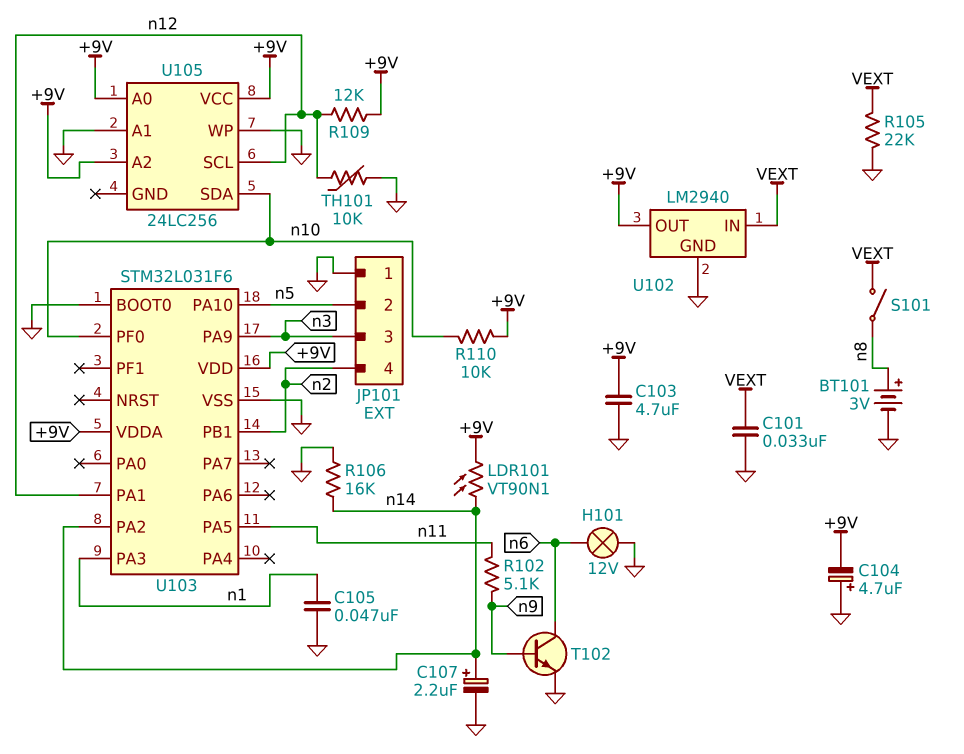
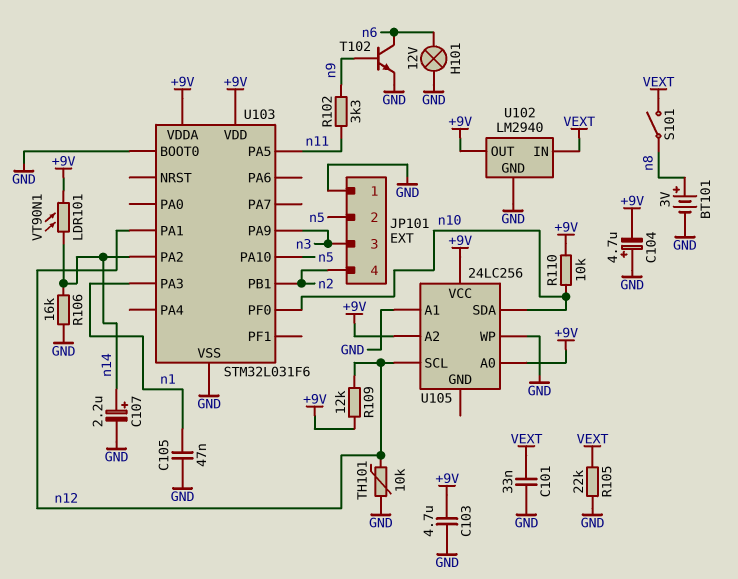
R102: 5.1k (n9, n11) -> 3.3k (n9, n11)

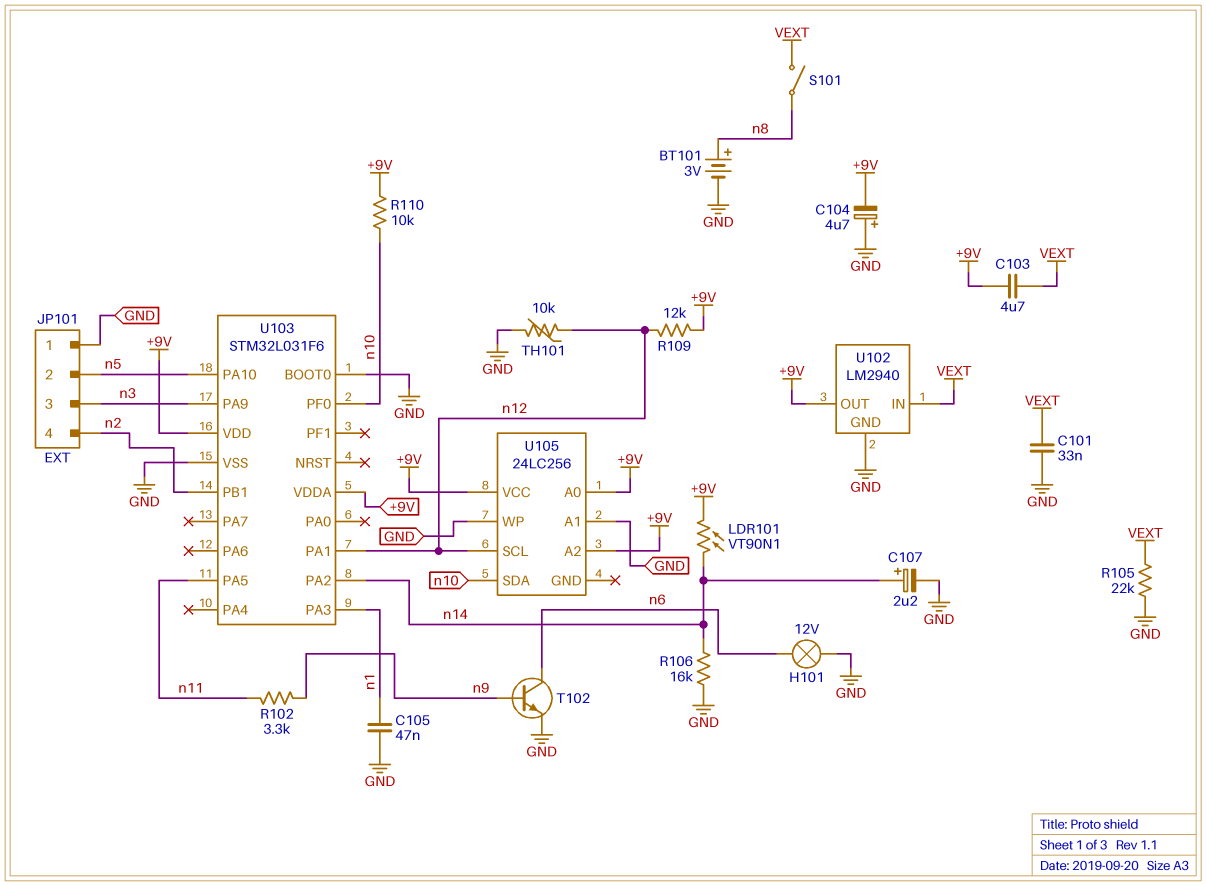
C103: 4.7uF (+9V, GND) -> 4.7uF (+9V, VEXT)

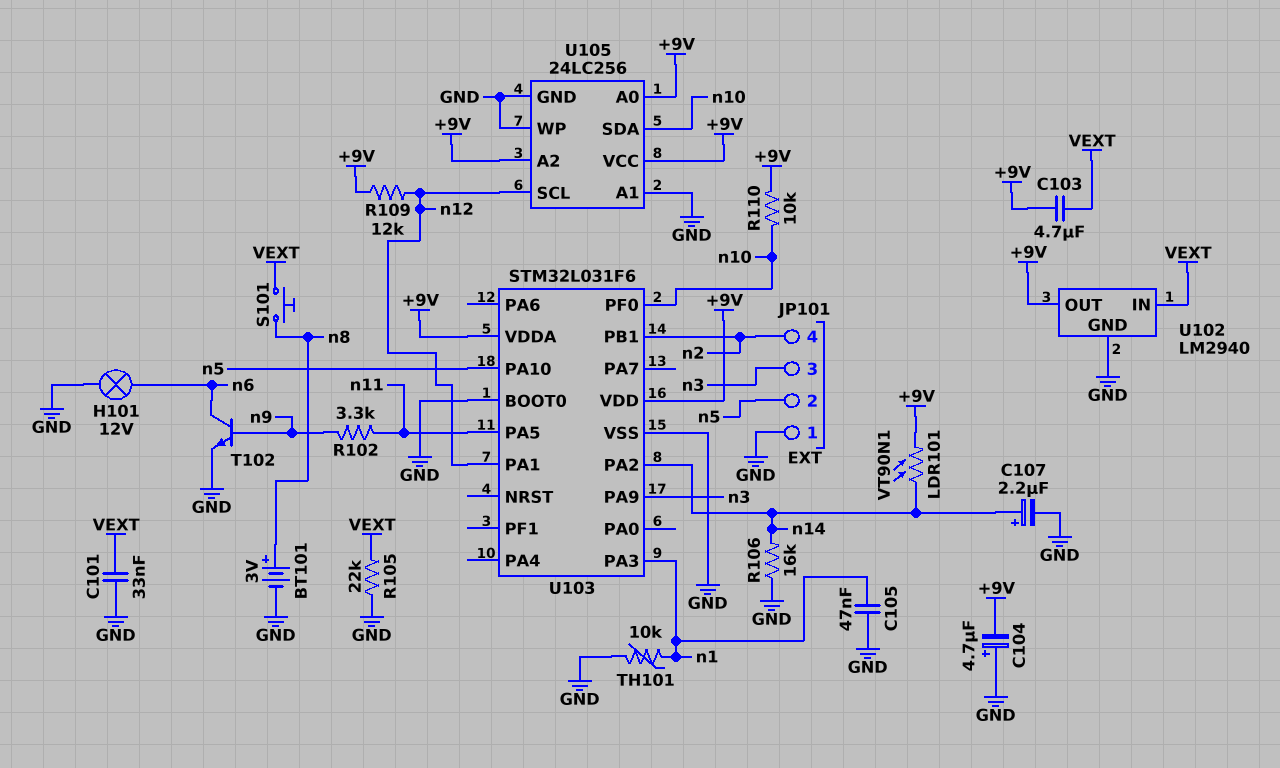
S101: switch (VEXT, n8) -> button (VEXT, n8)
TH101: 10k (GND, n12) -> 10k (GND, n1)
U105 pin GND: none -> GND

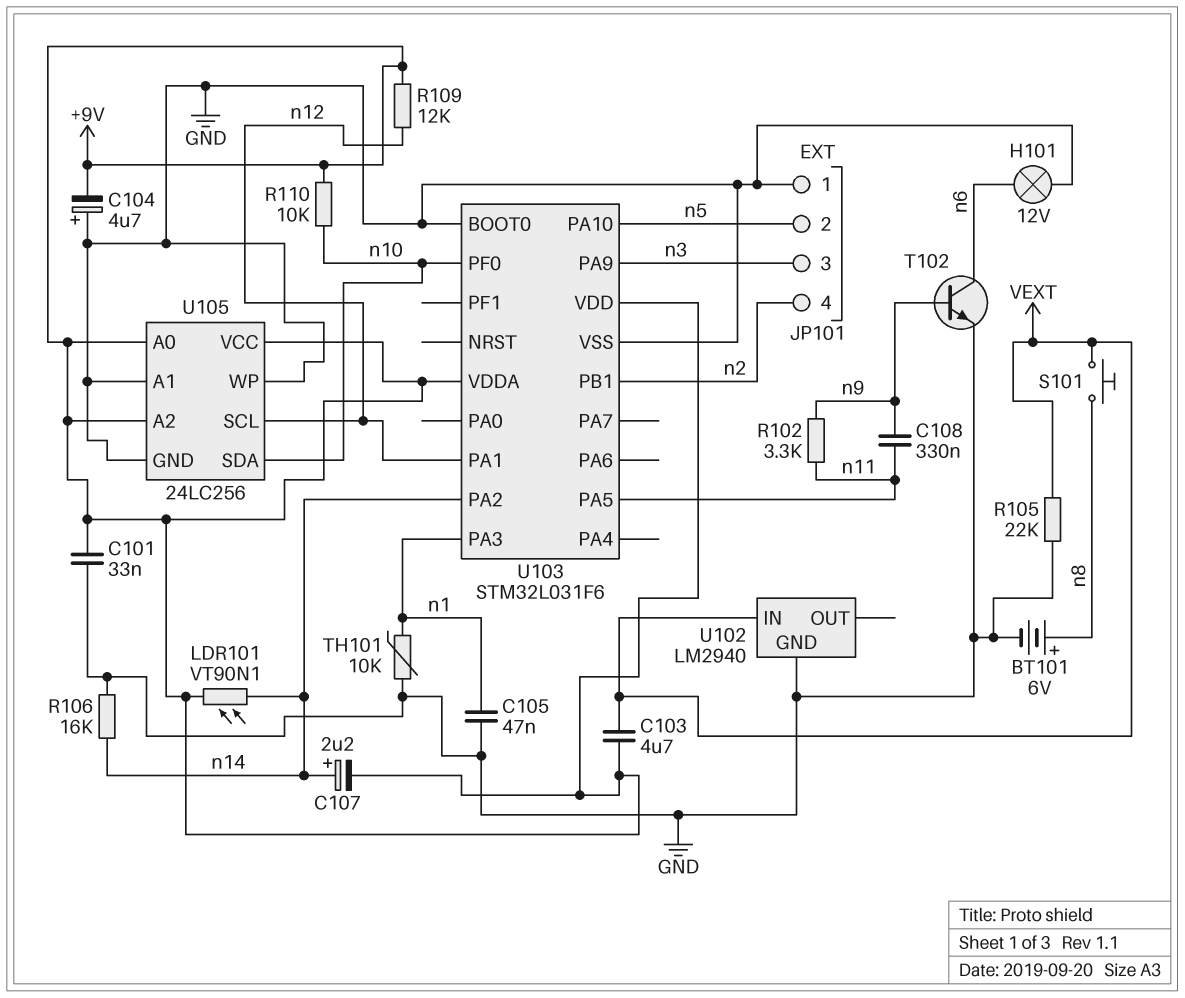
BT101: 3V (plus n8, minus GND) -> 6V (plus n8, minus GND)
C101: 33nF (GND, VEXT) -> 33nF (+9V, GND)
C107: 2.2uF (plus n14, minus GND) -> 2.2uF (plus n14, minus +9V)
C108: none -> 330nF (n9, n11)
U102 pin OUT: +9V -> none

